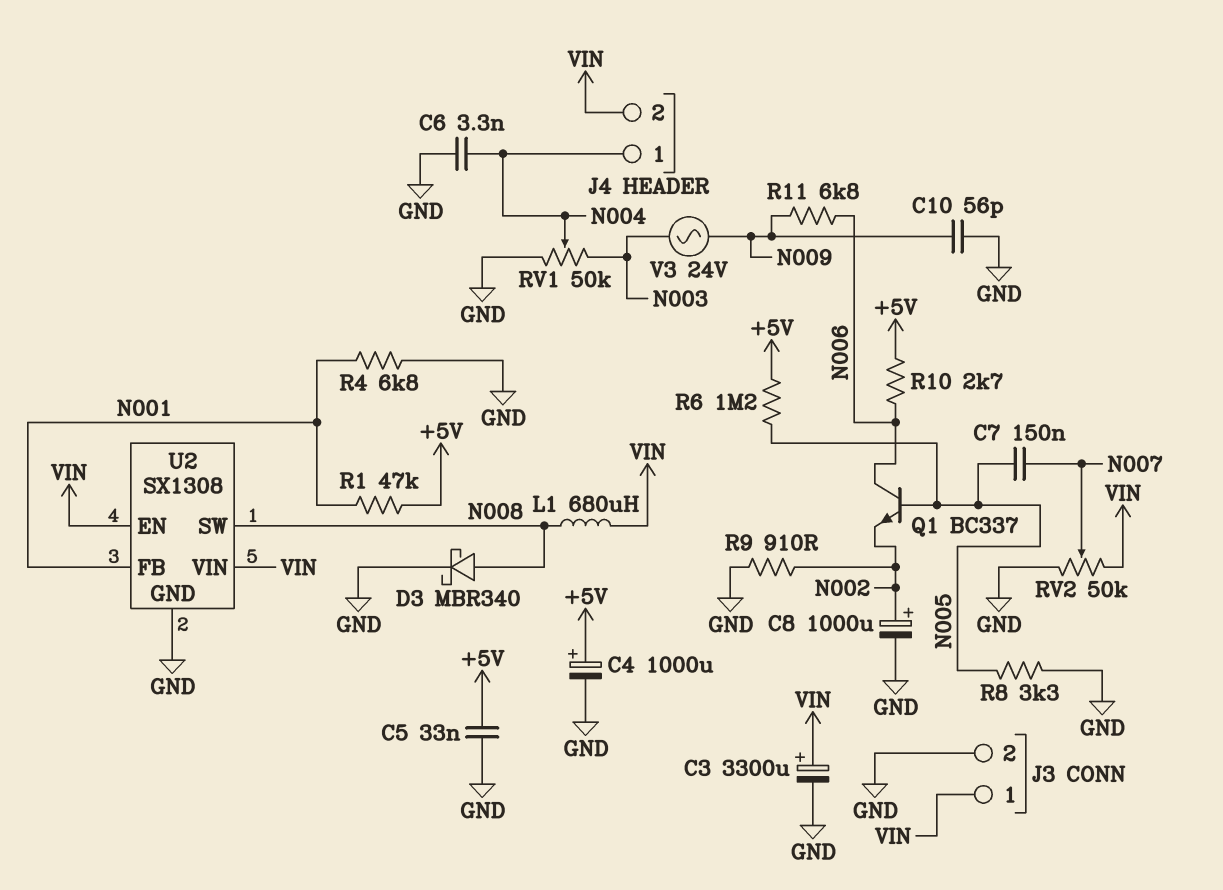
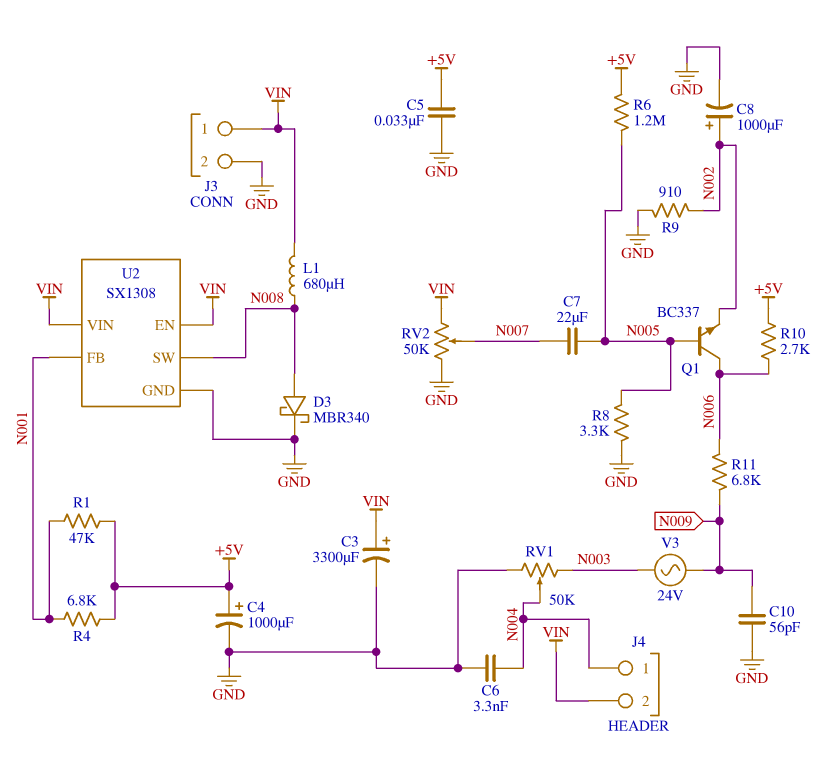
C7: 150nF (N005, N007) -> 22uF (N005, N007)
R4: 6.8k (GND, N001) -> 6.8k (+5V, N001)

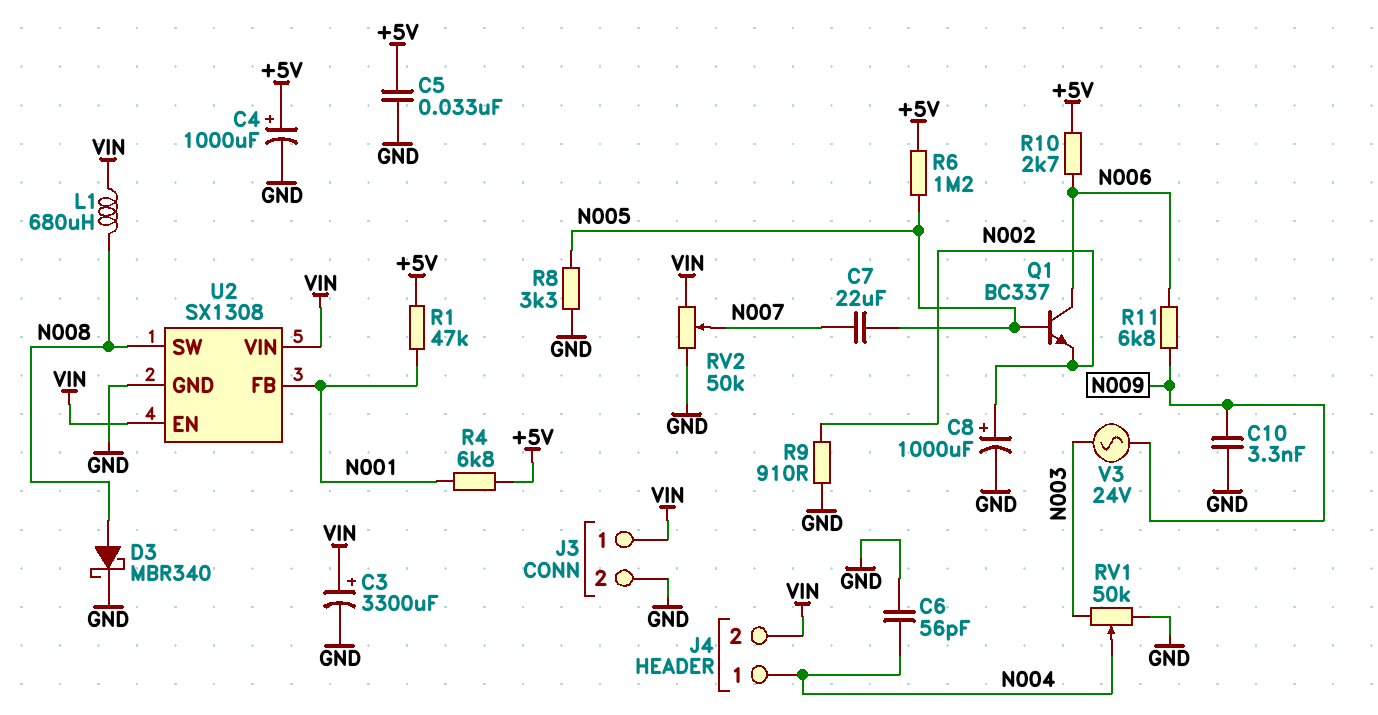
C6: 3.3nF (GND, N004) -> 56pF (GND, N004)
C10: 56pF (GND, N009) -> 3.3nF (GND, N009)

